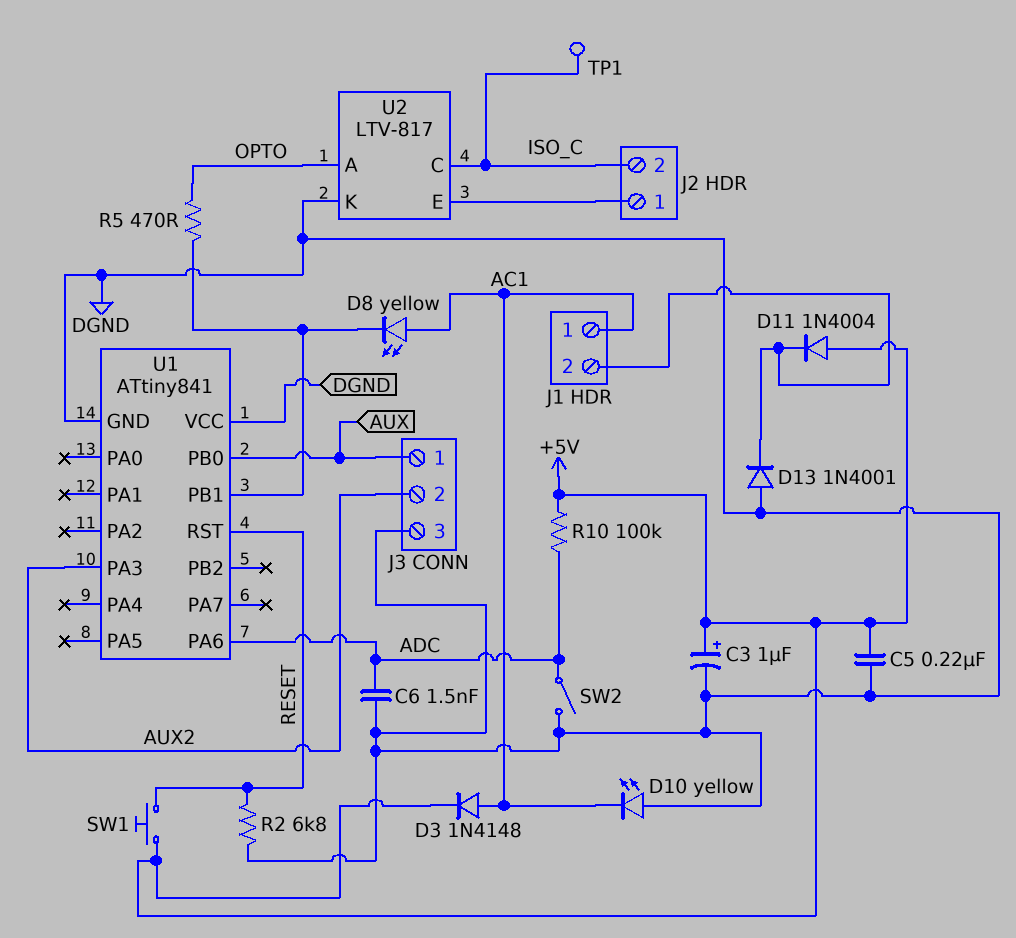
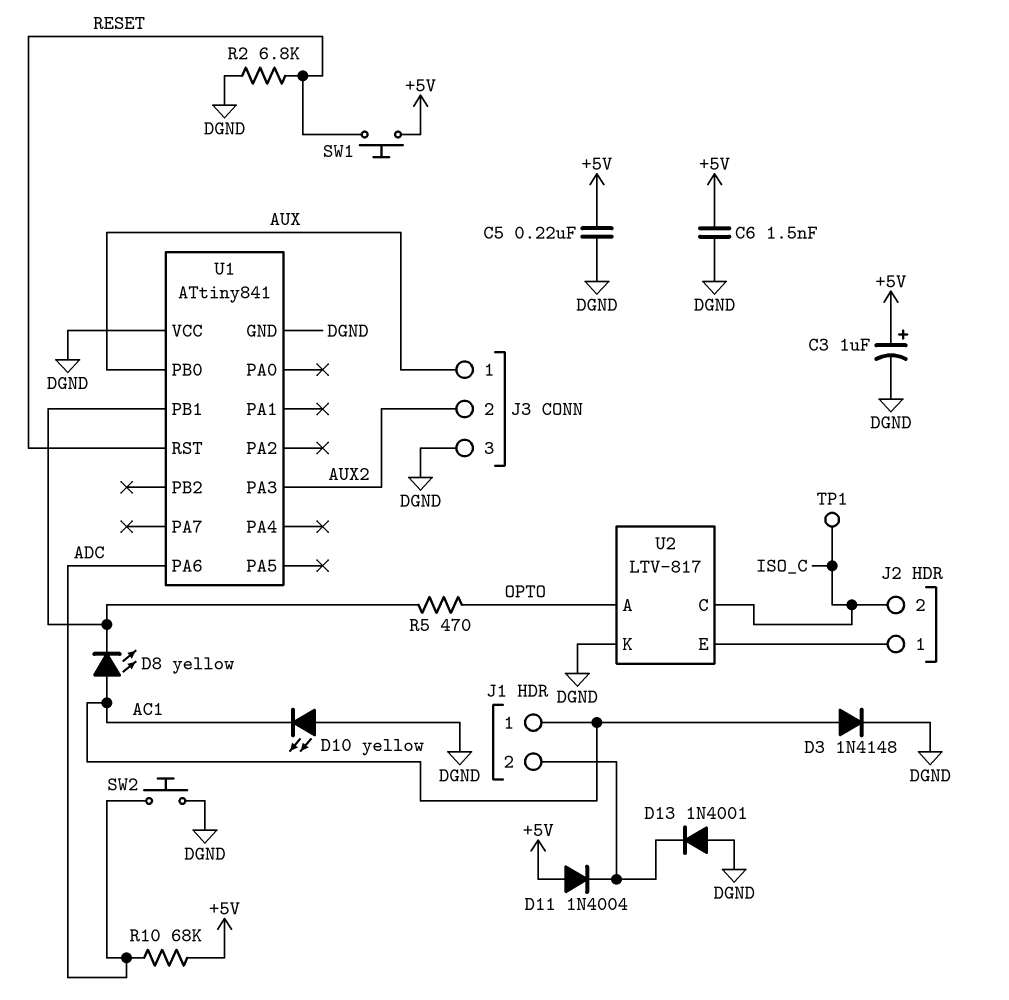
C6: 1.5nF (ADC, DGND) -> 1.5nF (+5V, DGND)
D3: diode 1N4148 (A AC1, K +5V) -> diode 1N4148 (A AC1, K DGND)
R10: 100k (+5V, ADC) -> 68k (+5V, ADC)
SW2: switch (ADC, DGND) -> button (ADC, DGND)

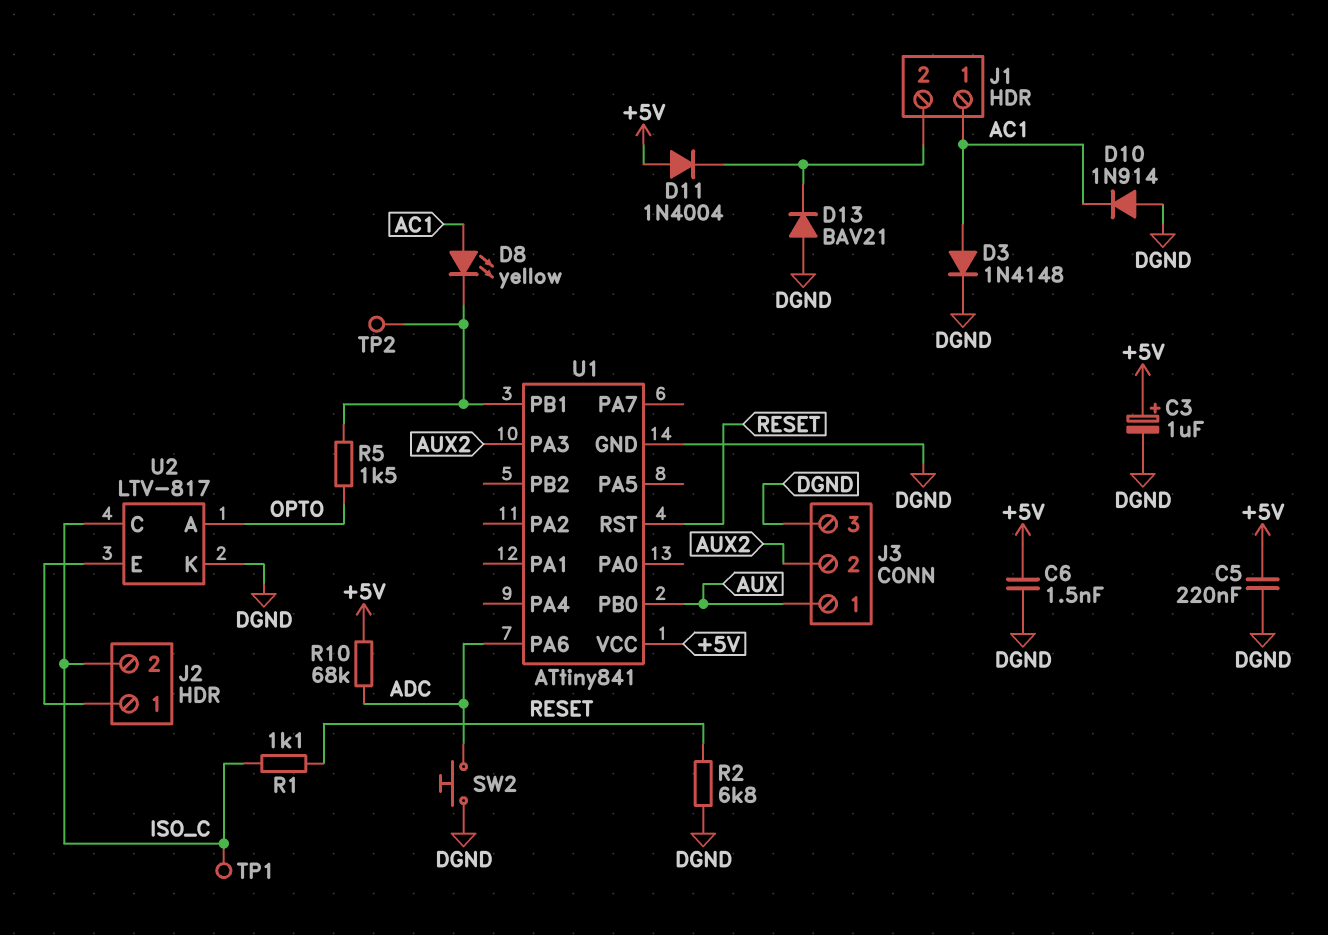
D10: LED yellow (A DGND, K AC1) -> diode 1N914 (A DGND, K AC1)
D13: diode 1N4001 (A DGND, K J1/2) -> diode BAV21 (A DGND, K J1/2)
R1: none -> 1.1k (ISO_C, RESET)
R5: 470 (OPTO, U1/PB1) -> 1.5k (OPTO, U1/PB1)
SW1: button (+5V, RESET) -> none
TP2: none -> test point (U1/PB1)
U1 pin VCC: DGND -> +5V

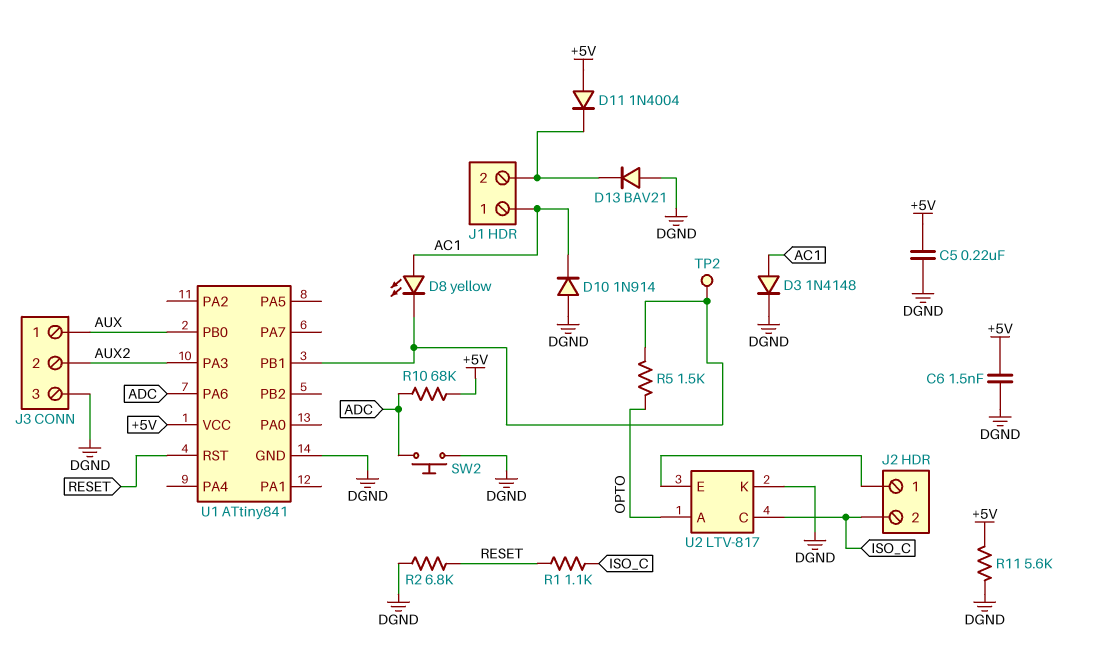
C3: 1uF (plus +5V, minus DGND) -> none
R11: none -> 5.6k (+5V, DGND)
TP1: test point (ISO_C) -> none

